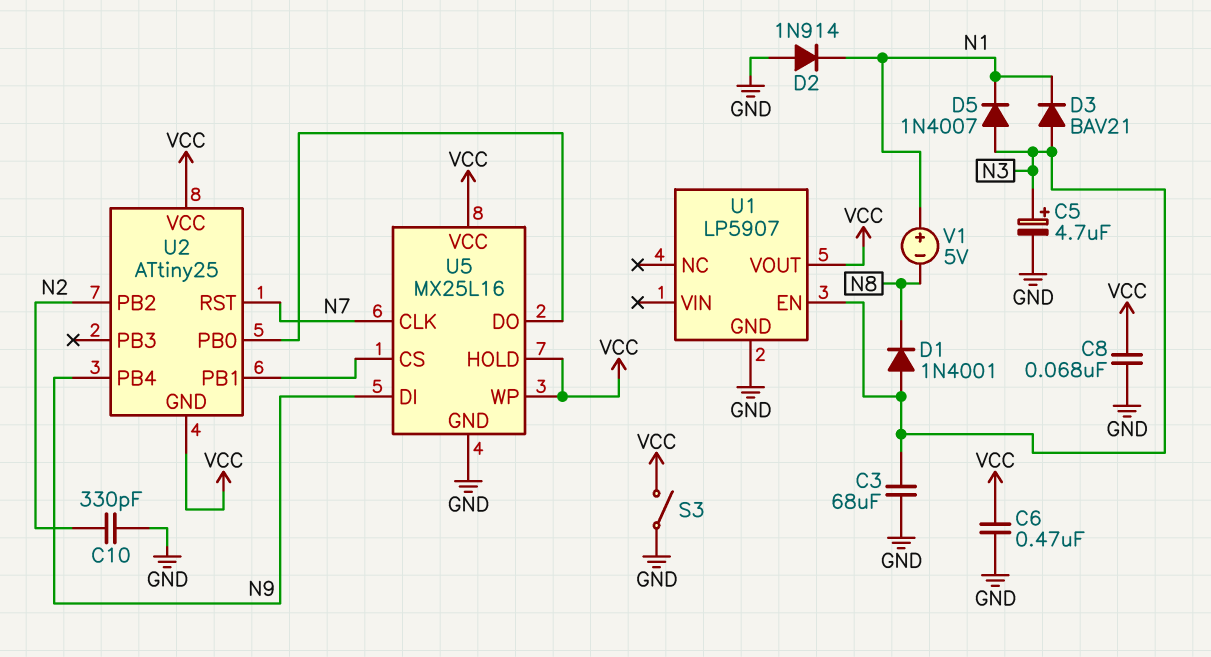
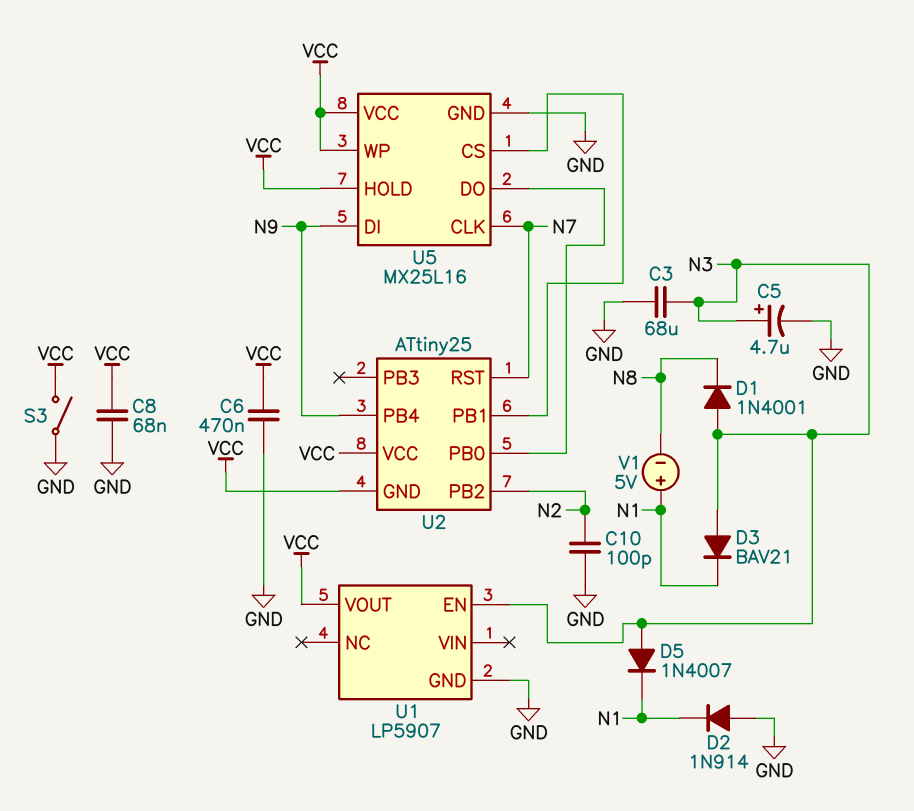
C10: 330pF (GND, N2) -> 100pF (GND, N2)

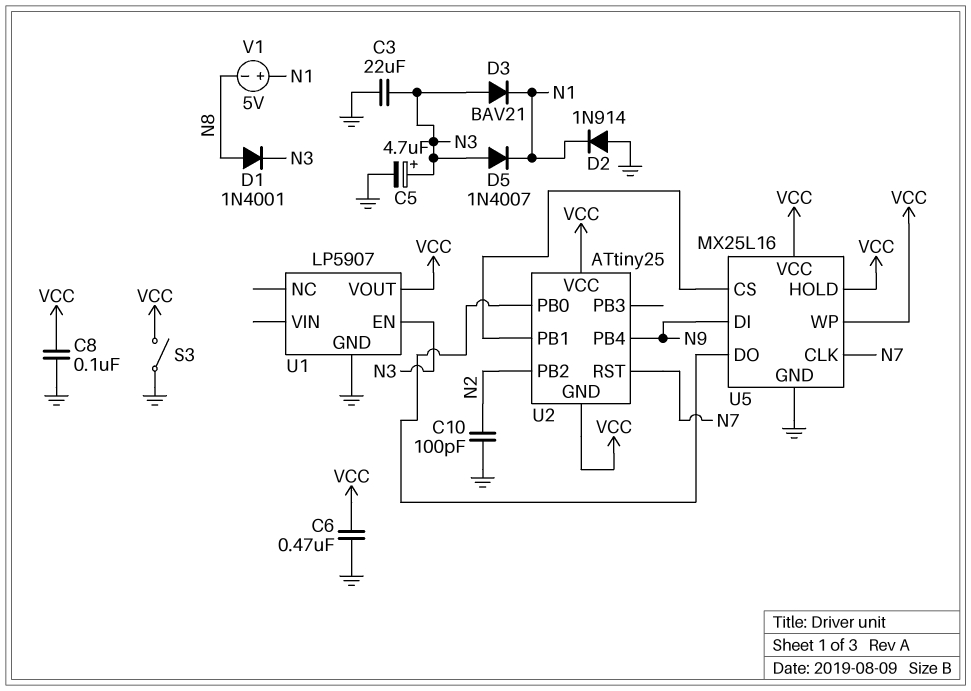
C3: 68uF (GND, N3) -> 22uF (GND, N3)
C8: 68nF (GND, VCC) -> 100nF (GND, VCC)
D1: diode 1N4001 (A N3, K N8) -> diode 1N4001 (A N8, K N3)

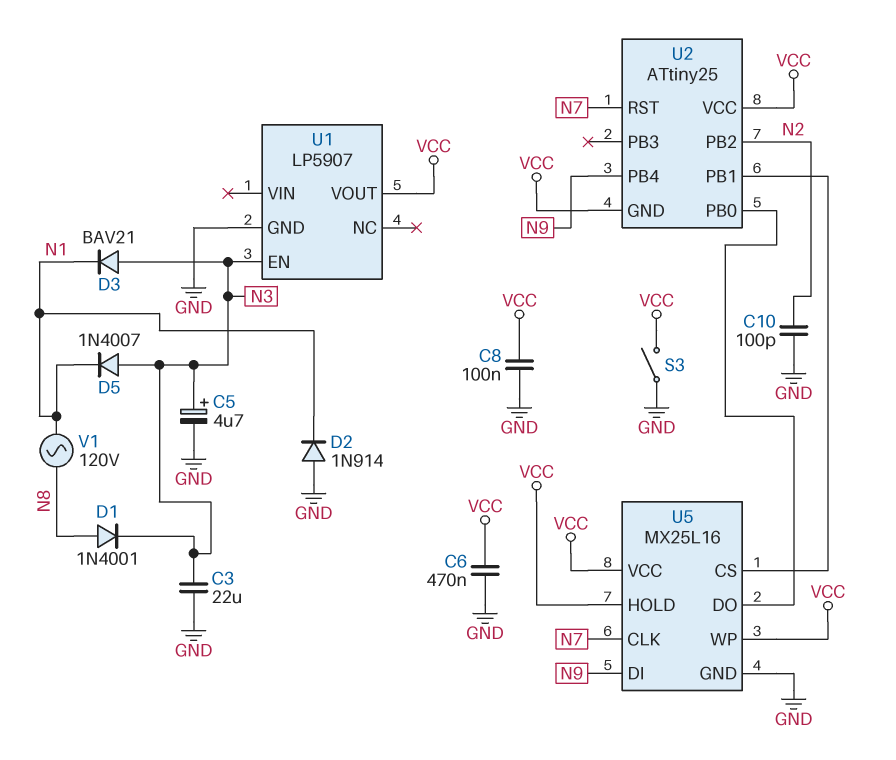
V1: 5V (plus N1, minus N8) -> AC 120V (N1, N8)

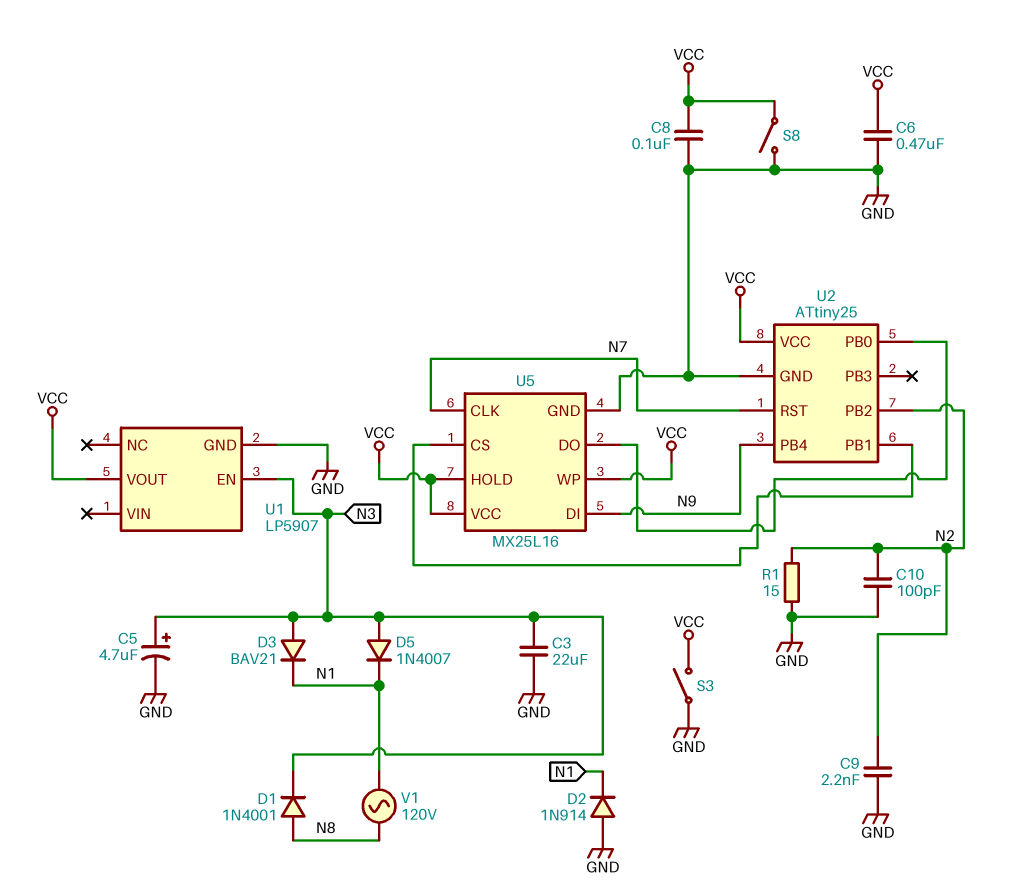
C9: none -> 2.2nF (GND, N2)
R1: none -> 15 (GND, N2)
S8: none -> switch (GND, VCC)
U2 pin GND: VCC -> GND

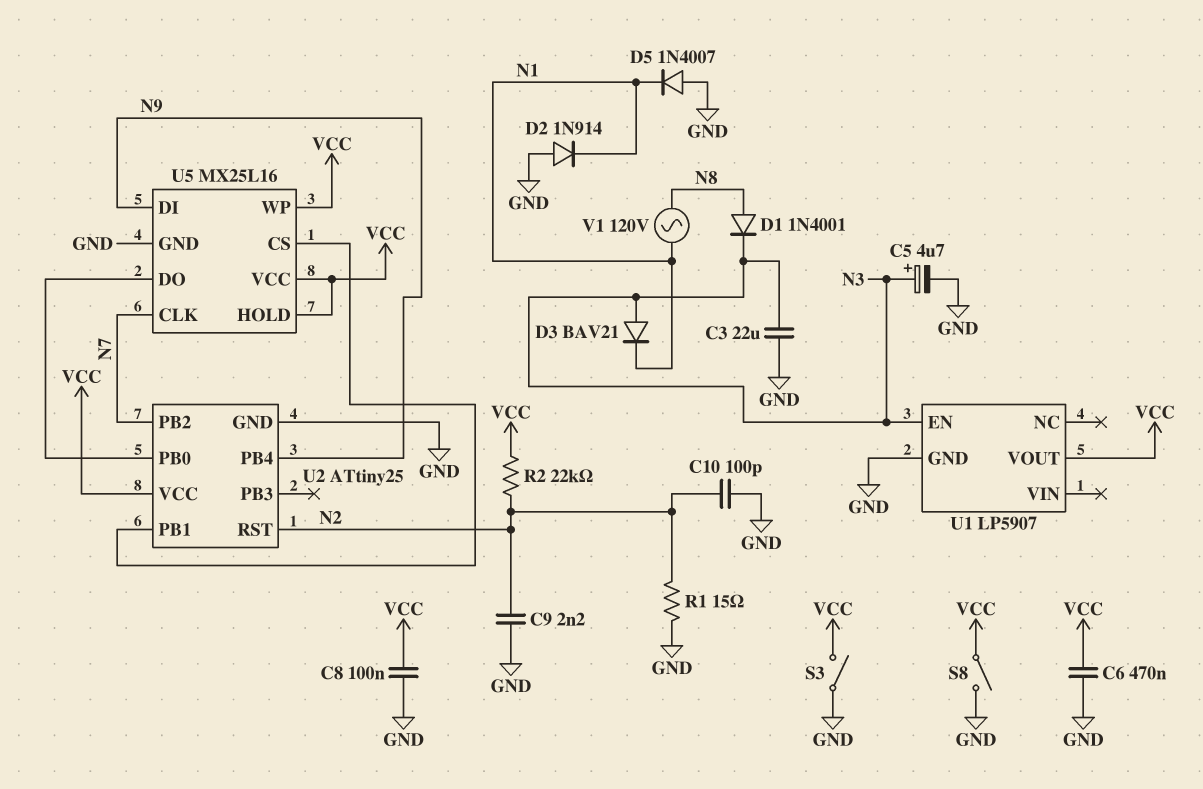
D5: diode 1N4007 (A N3, K N1) -> diode 1N4007 (A GND, K N1)
R2: none -> 22k (N2, VCC)
U2 pin PB2: N2 -> N7
U2 pin RST: N7 -> N2

